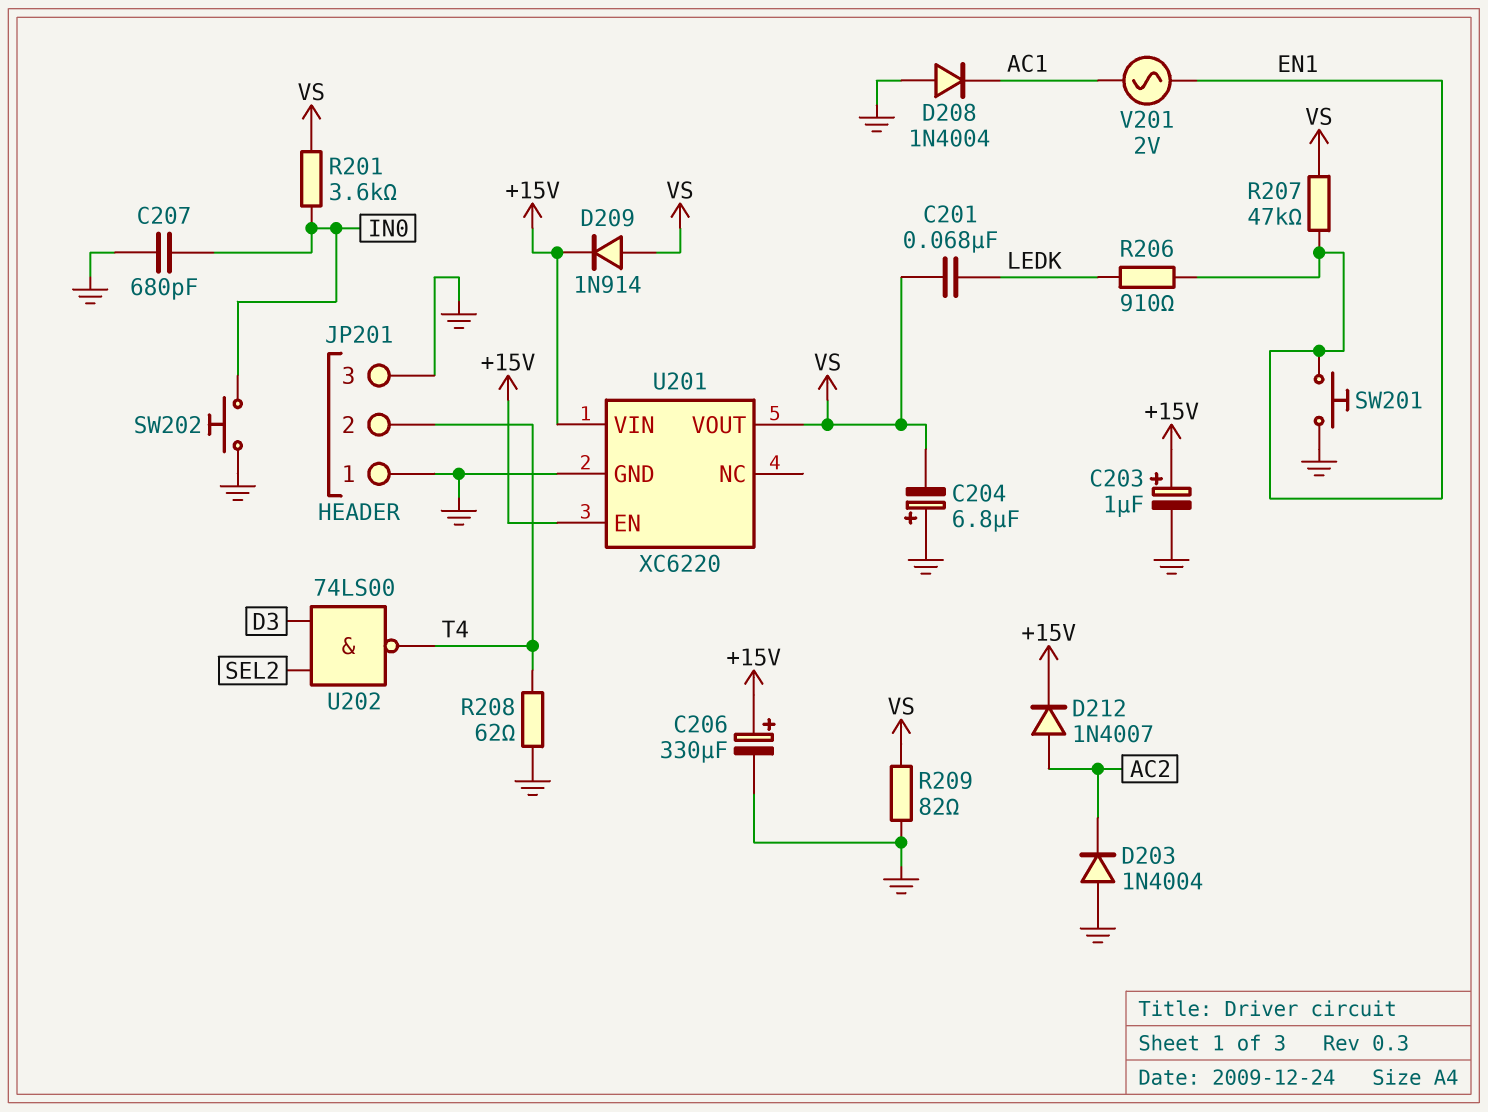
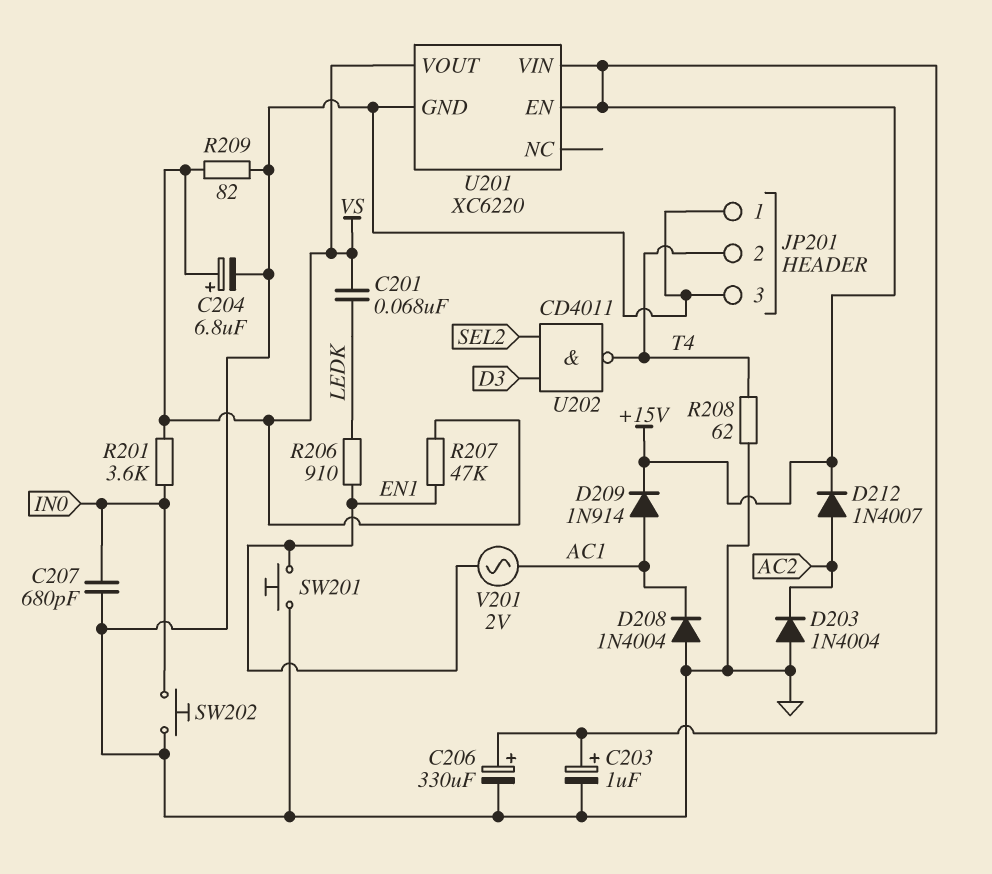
C204: 6.8uF (plus GND, minus VS) -> 6.8uF (plus VS, minus GND)
D209: diode 1N914 (A VS, K +15V) -> diode 1N914 (A AC1, K +15V)
U202: NAND 74LS00 (in D3, in SEL2, out T4) -> NAND CD4011 (in D3, in SEL2, out T4)

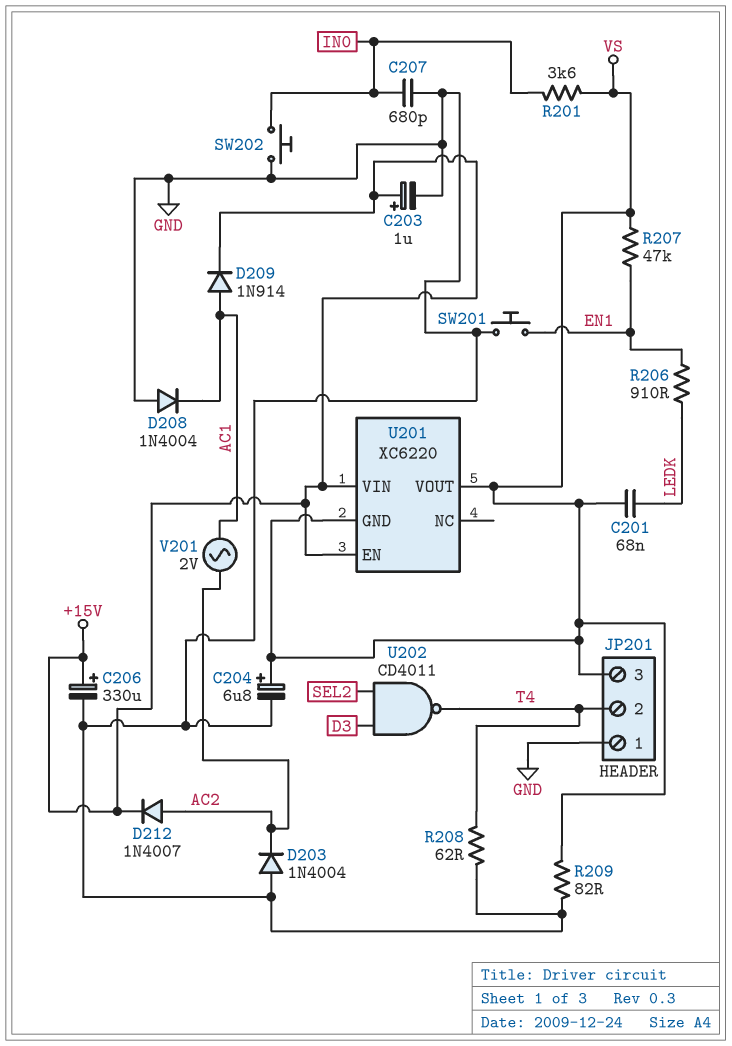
JP201 pin 3: GND -> VS
U201 pin GND: GND -> VS
V201: AC 2V (AC1, EN1) -> AC 2V (AC1, AC2)

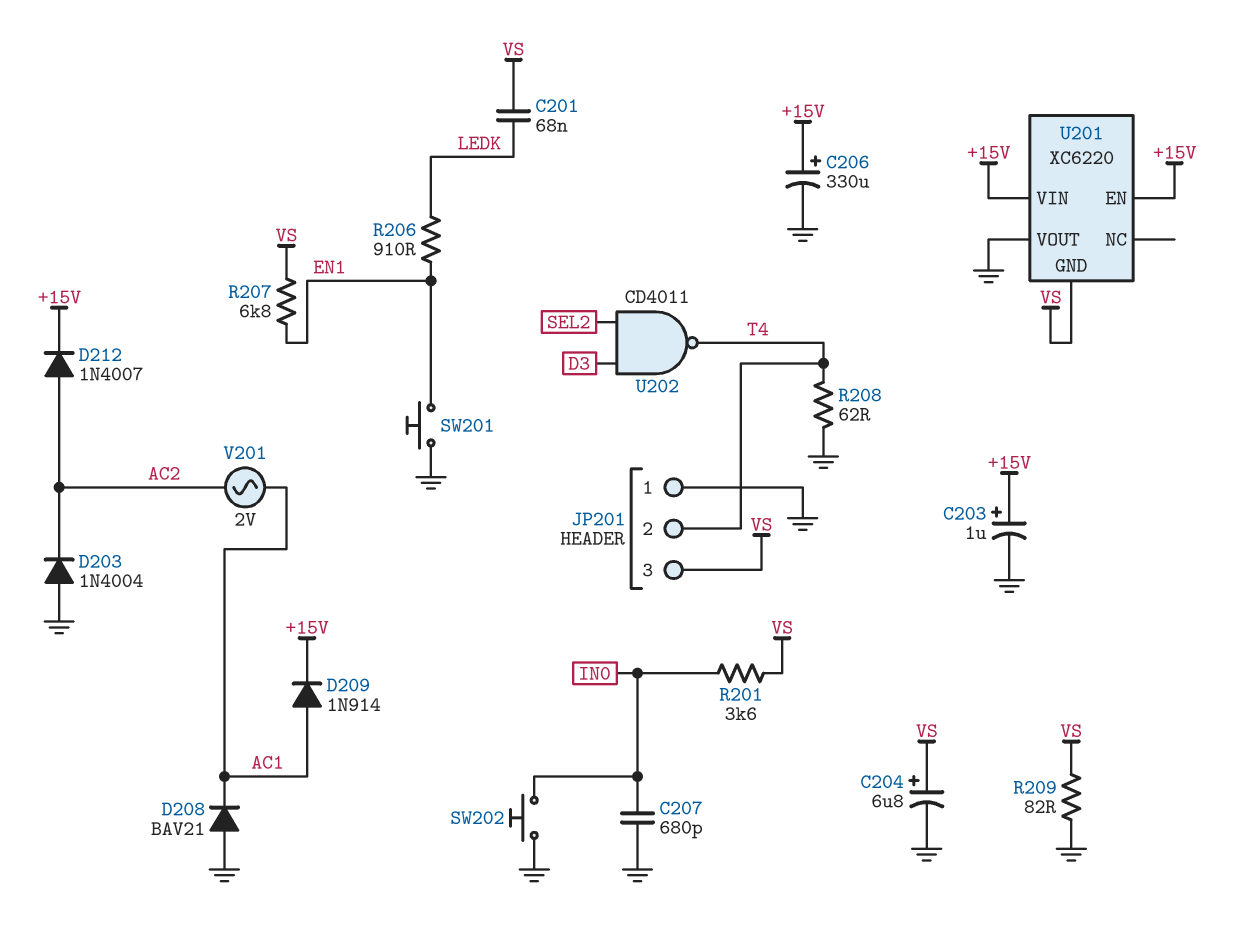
D208: diode 1N4004 (A GND, K AC1) -> diode BAV21 (A GND, K AC1)
R207: 47k (EN1, VS) -> 6.8k (EN1, VS)
U201 pin VOUT: VS -> GND

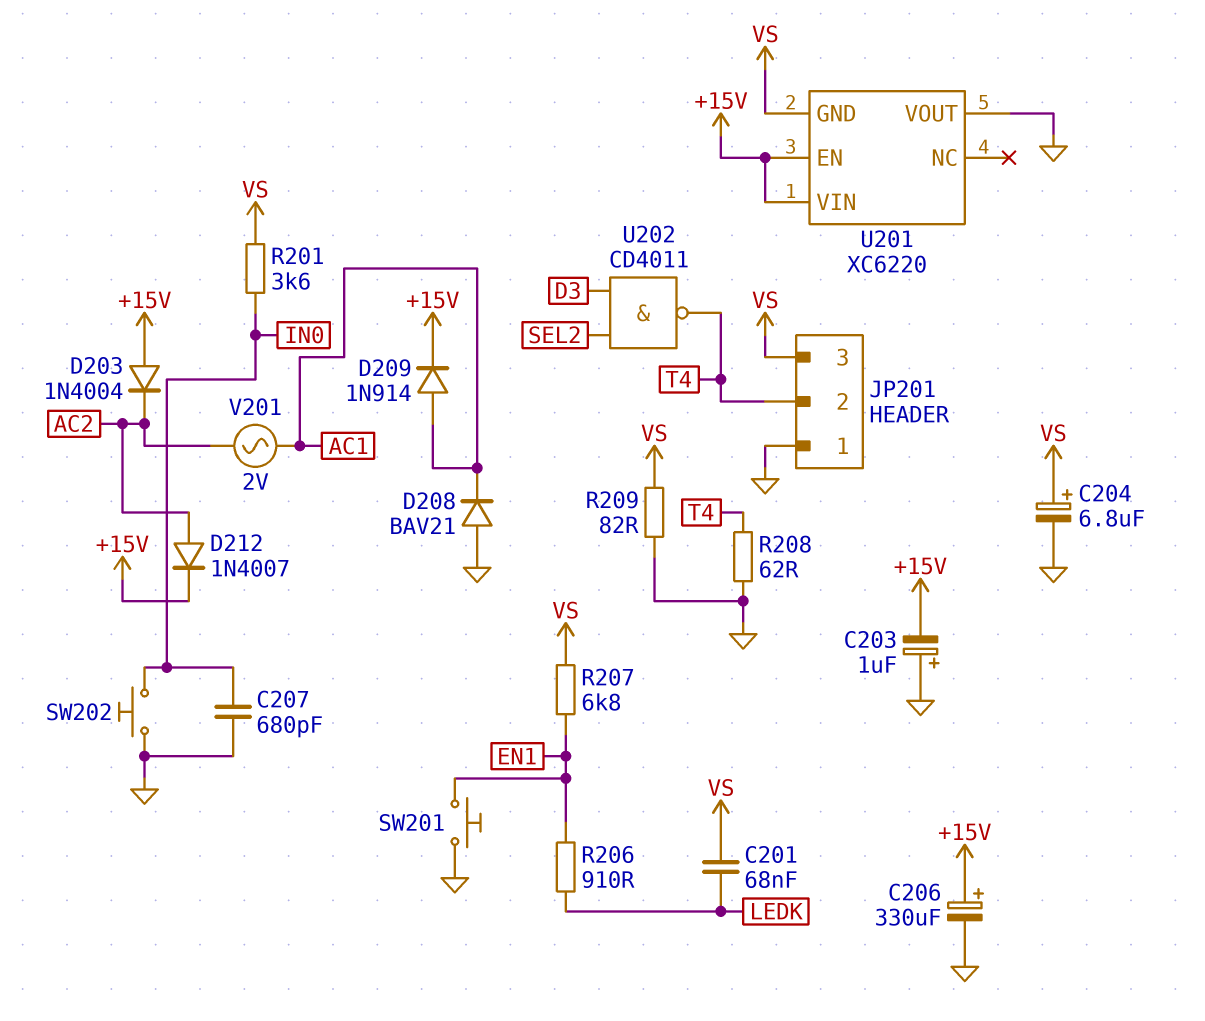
C203: 1uF (plus +15V, minus GND) -> 1uF (plus GND, minus +15V)
D203: diode 1N4004 (A GND, K AC2) -> diode 1N4004 (A +15V, K AC2)

